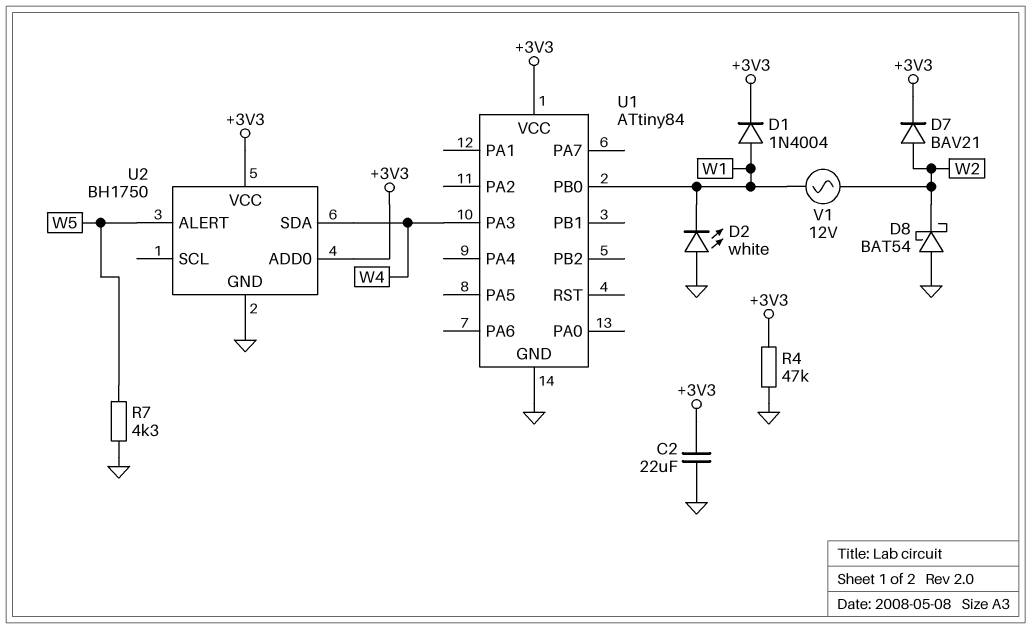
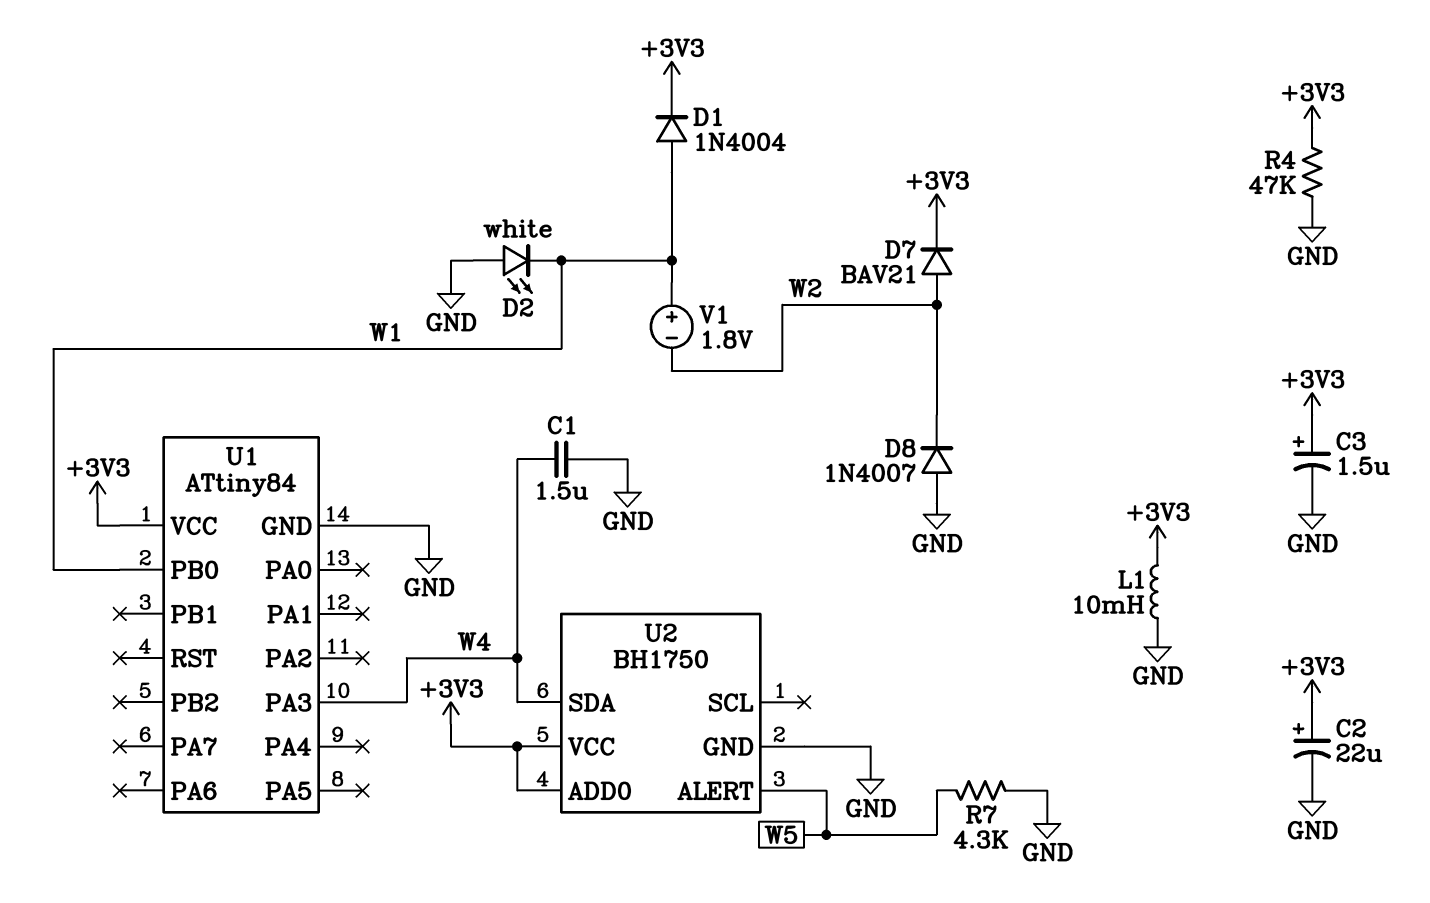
C1: none -> 1.5uF (GND, W4)
C2: 22uF (+3V3, GND) -> 22uF (plus +3V3, minus GND)
C3: none -> 1.5uF (plus +3V3, minus GND)
D8: schottky BAT54 (A GND, K W2) -> diode 1N4007 (A GND, K W2)
L1: none -> 10mH (+3V3, GND)
V1: AC 12V (W1, W2) -> 1.8V (plus W1, minus W2)

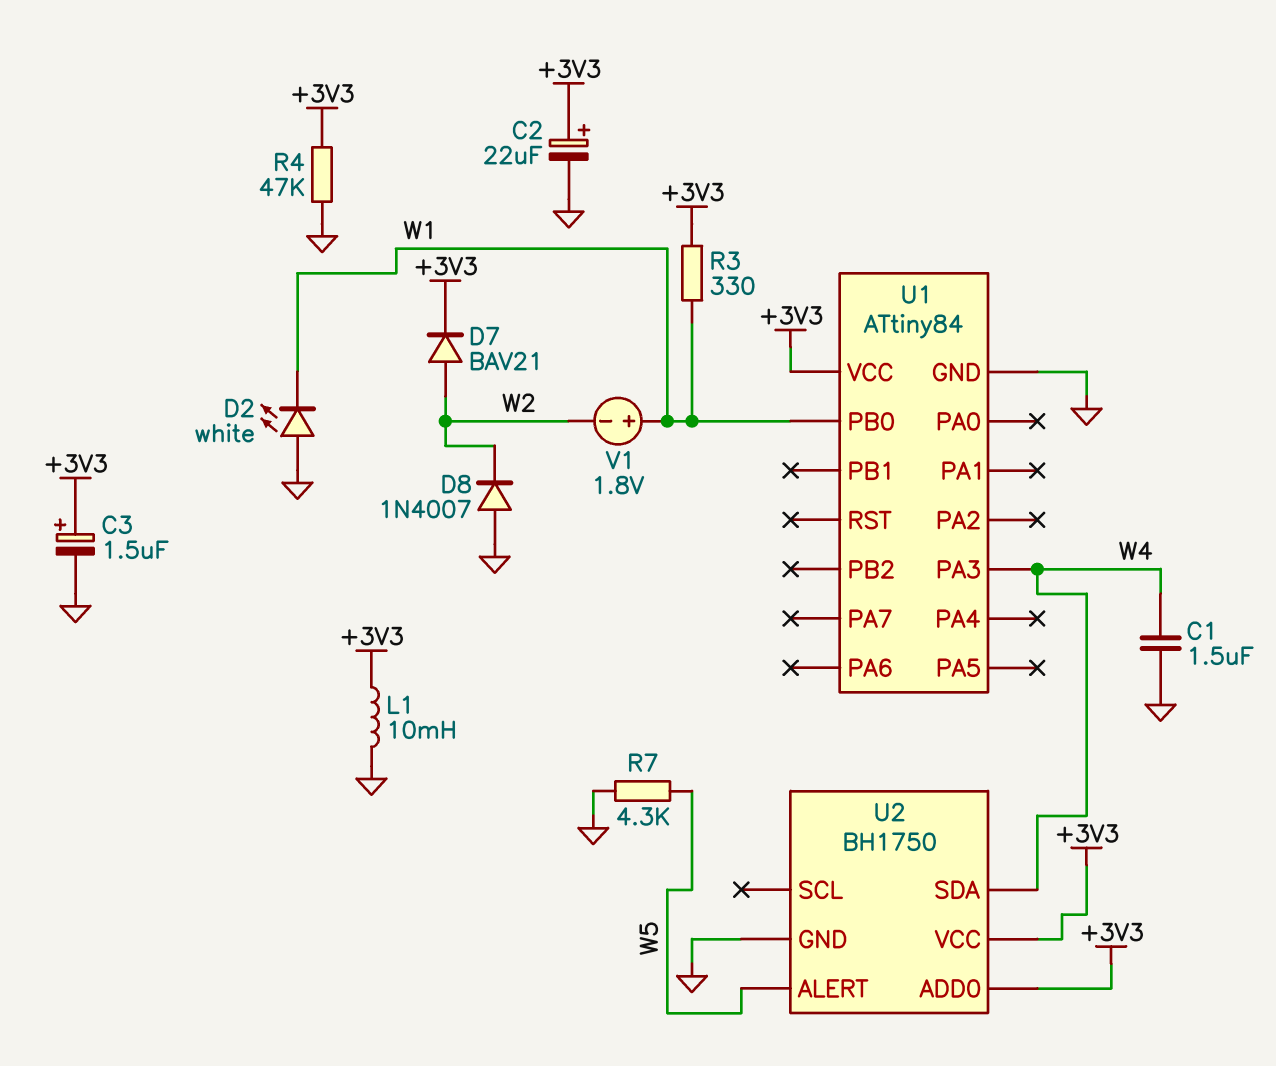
D1: diode 1N4004 (A W1, K +3V3) -> none
R3: none -> 330 (+3V3, W1)

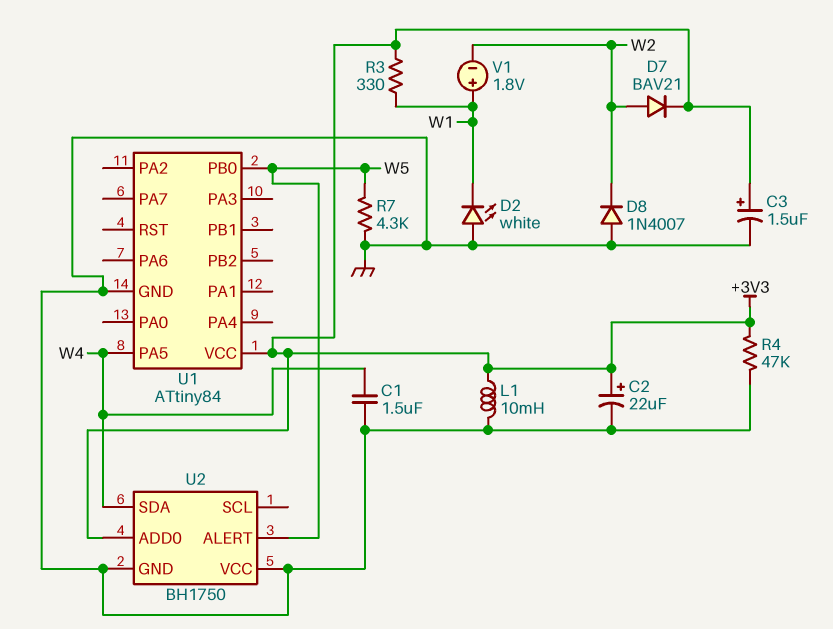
U1 pin PA3: W4 -> none
U1 pin PA5: none -> W4
U1 pin PB0: W1 -> W5
U2 pin VCC: +3V3 -> GND

